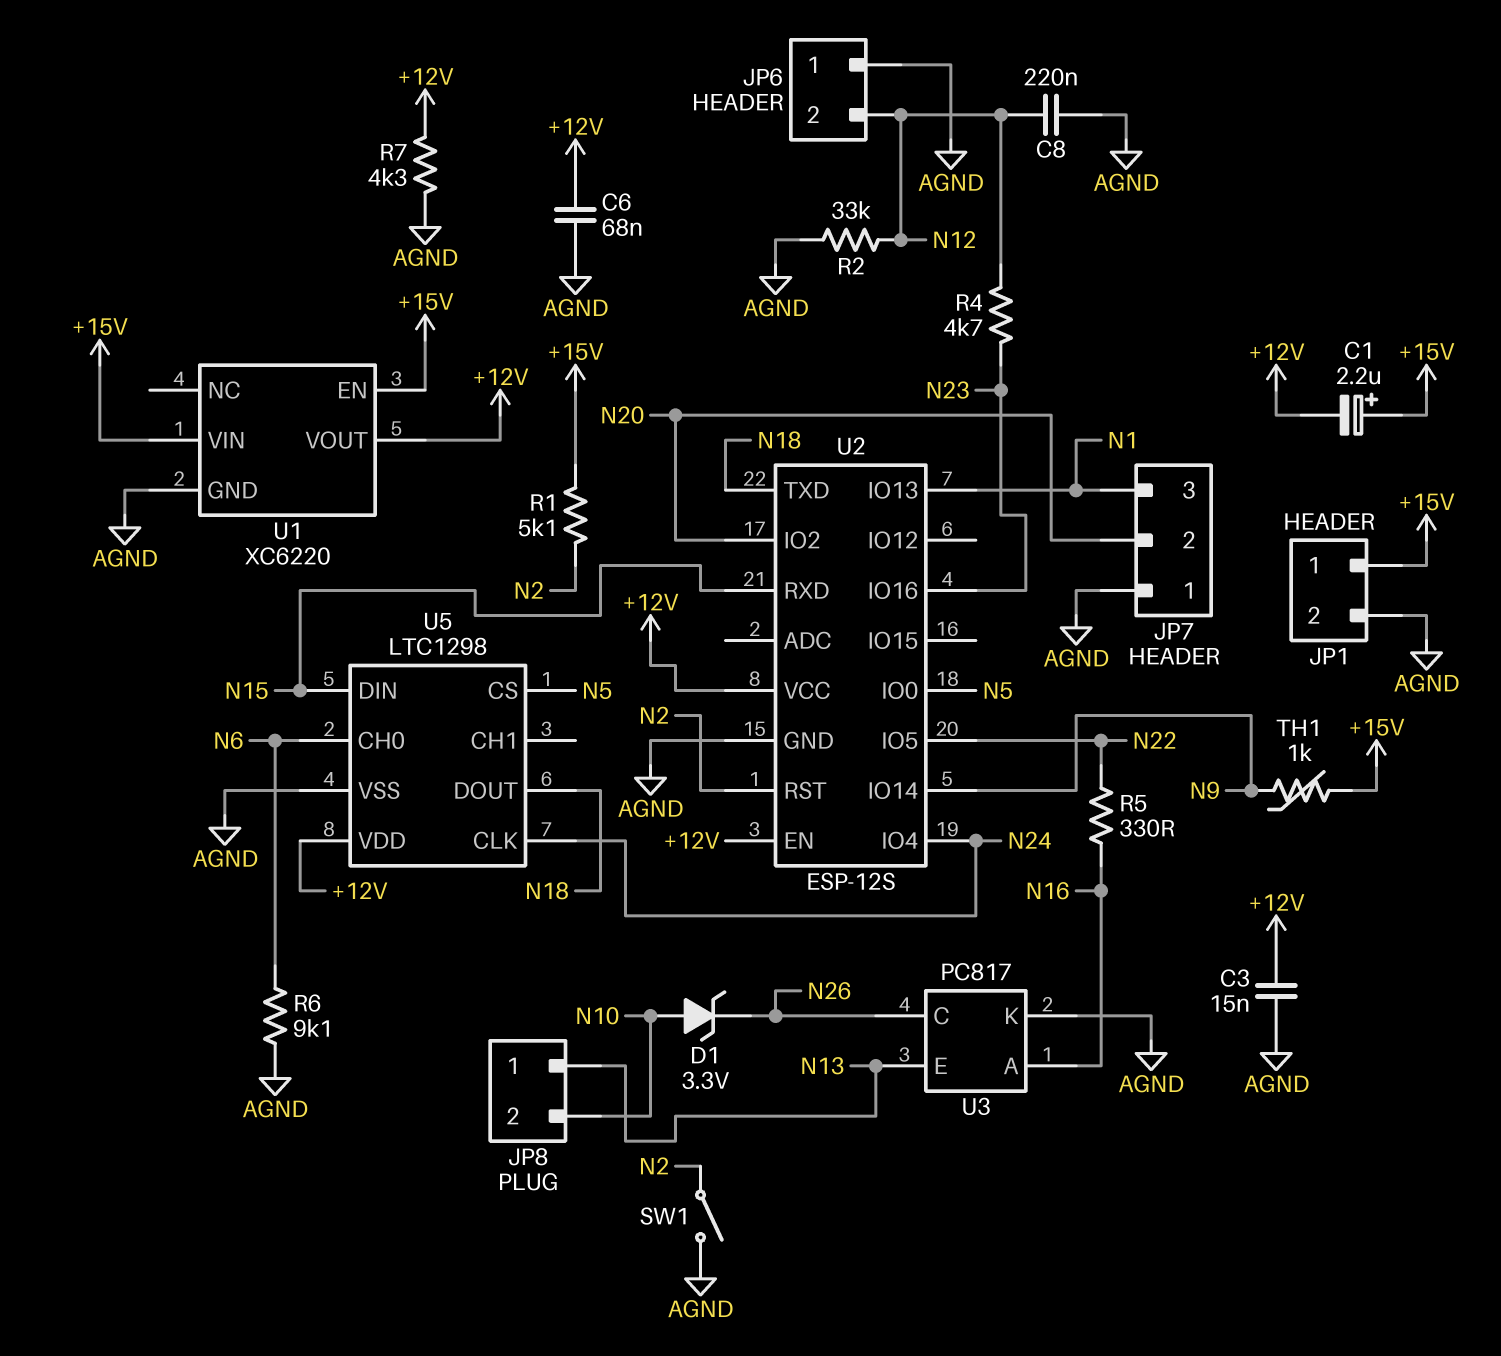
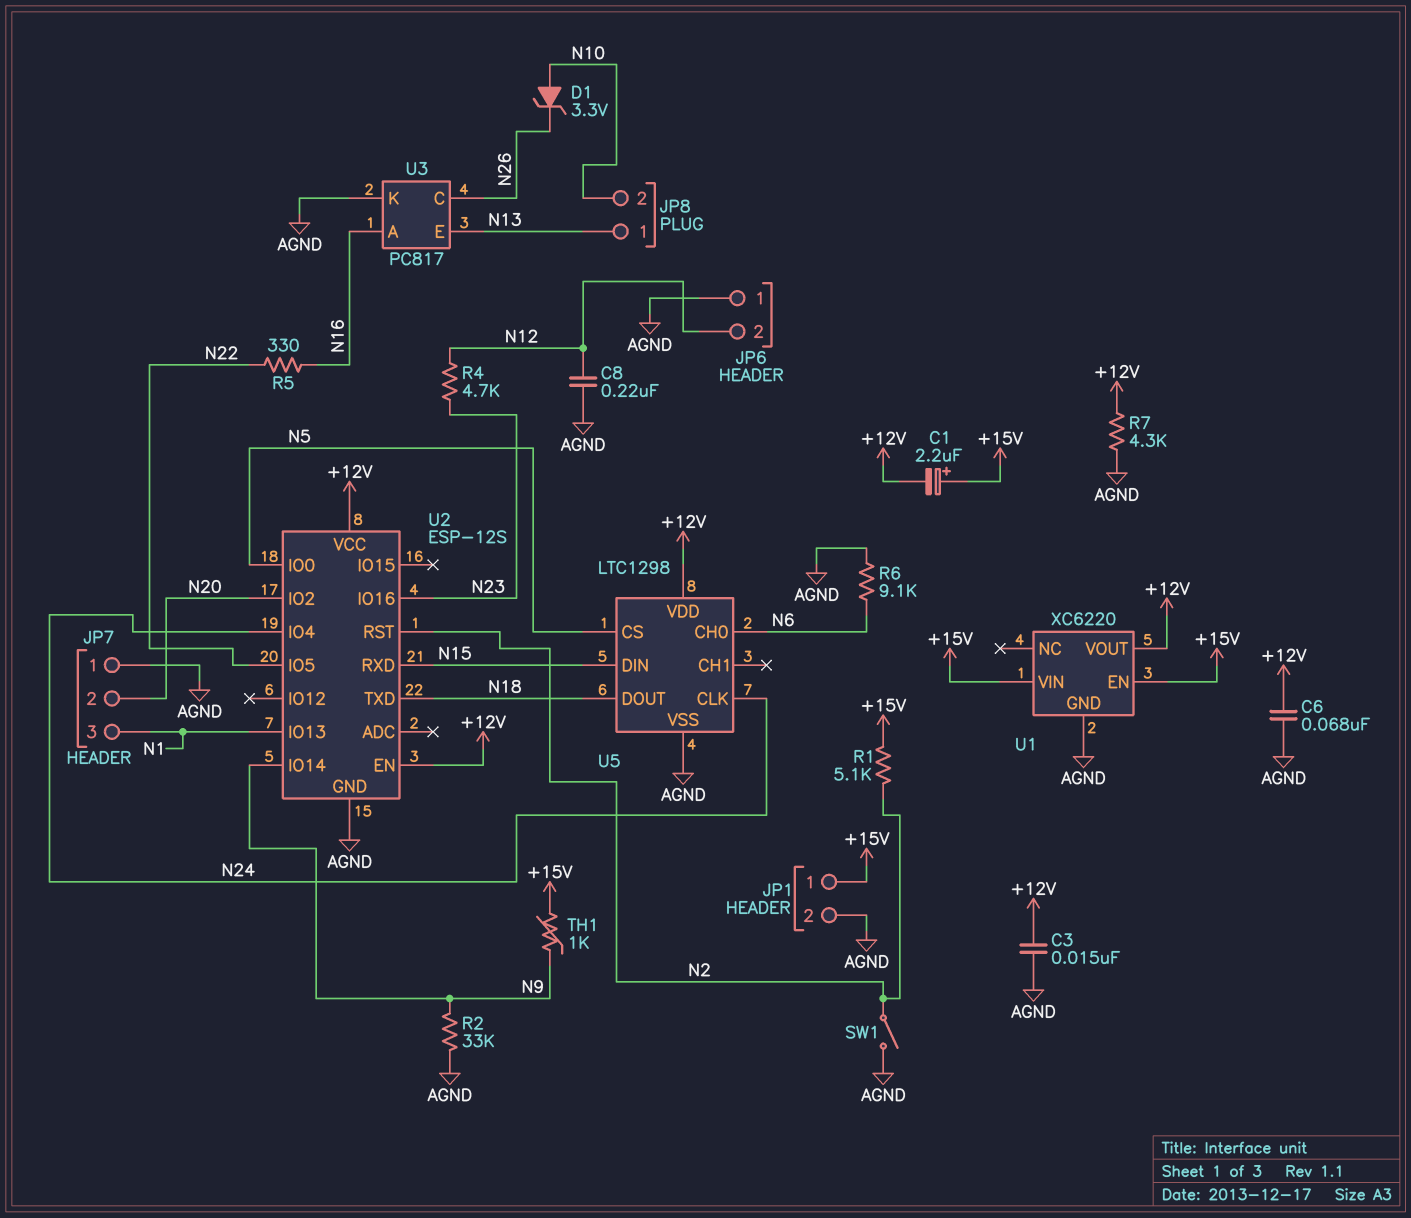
R2: 33k (AGND, N12) -> 33k (AGND, N9)

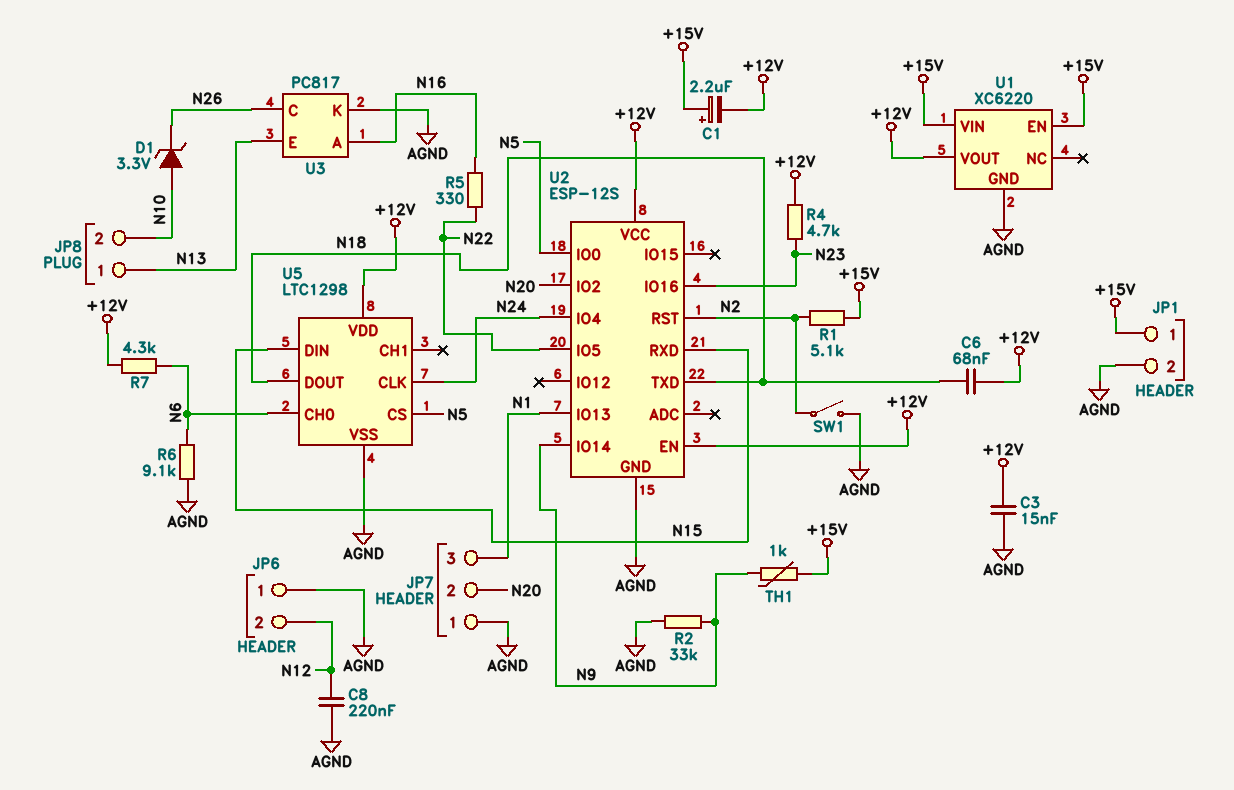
C6: 68nF (+12V, AGND) -> 68nF (+12V, N18)
R4: 4.7k (N12, N23) -> 4.7k (+12V, N23)
R7: 4.3k (+12V, AGND) -> 4.3k (+12V, N6)

